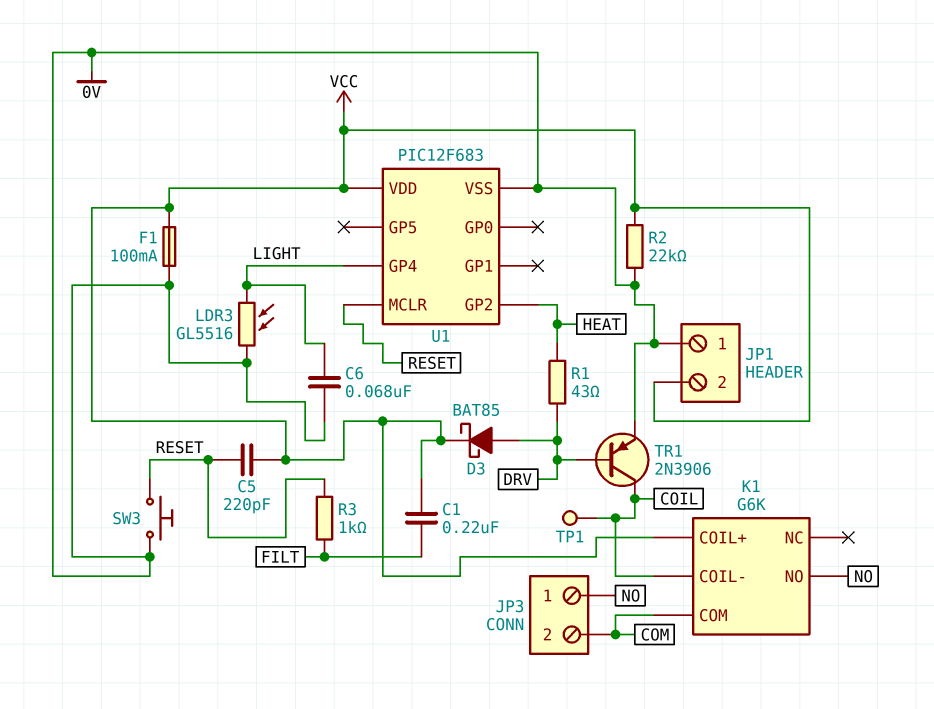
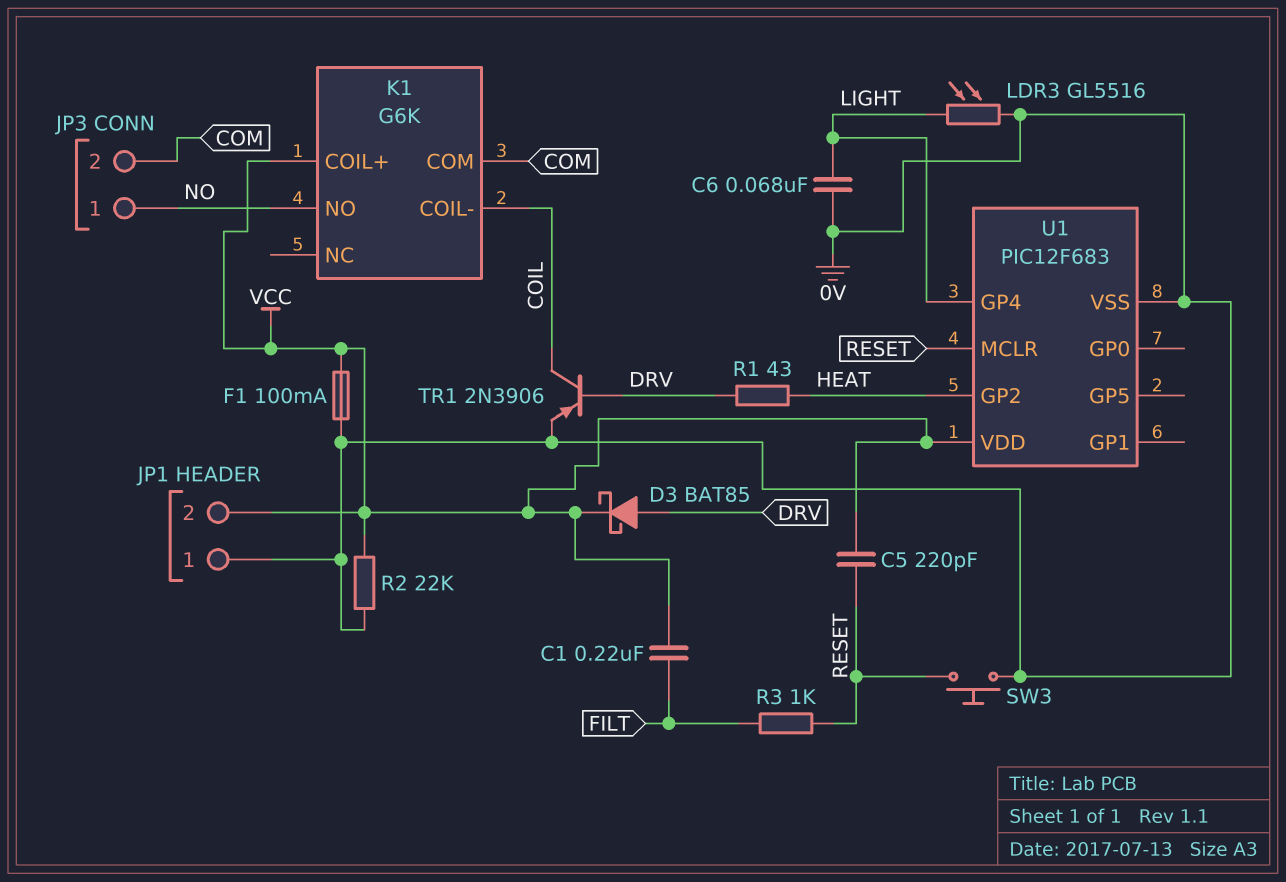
TP1: test point (COIL) -> none

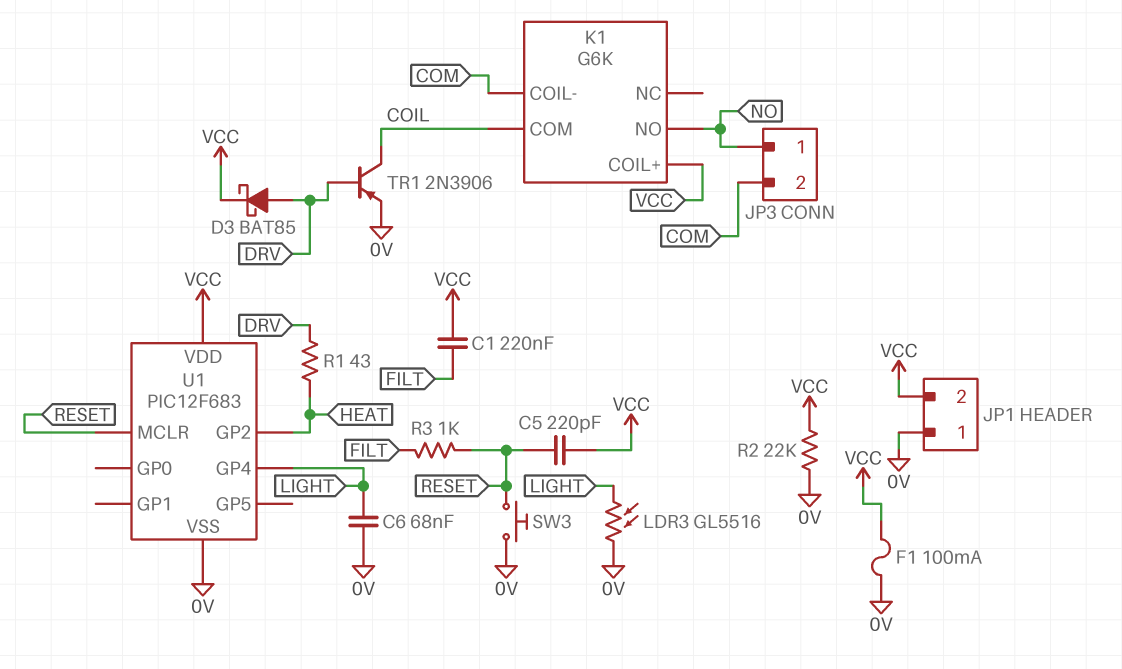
K1 pin COIL-: COIL -> COM
K1 pin COM: COM -> COIL

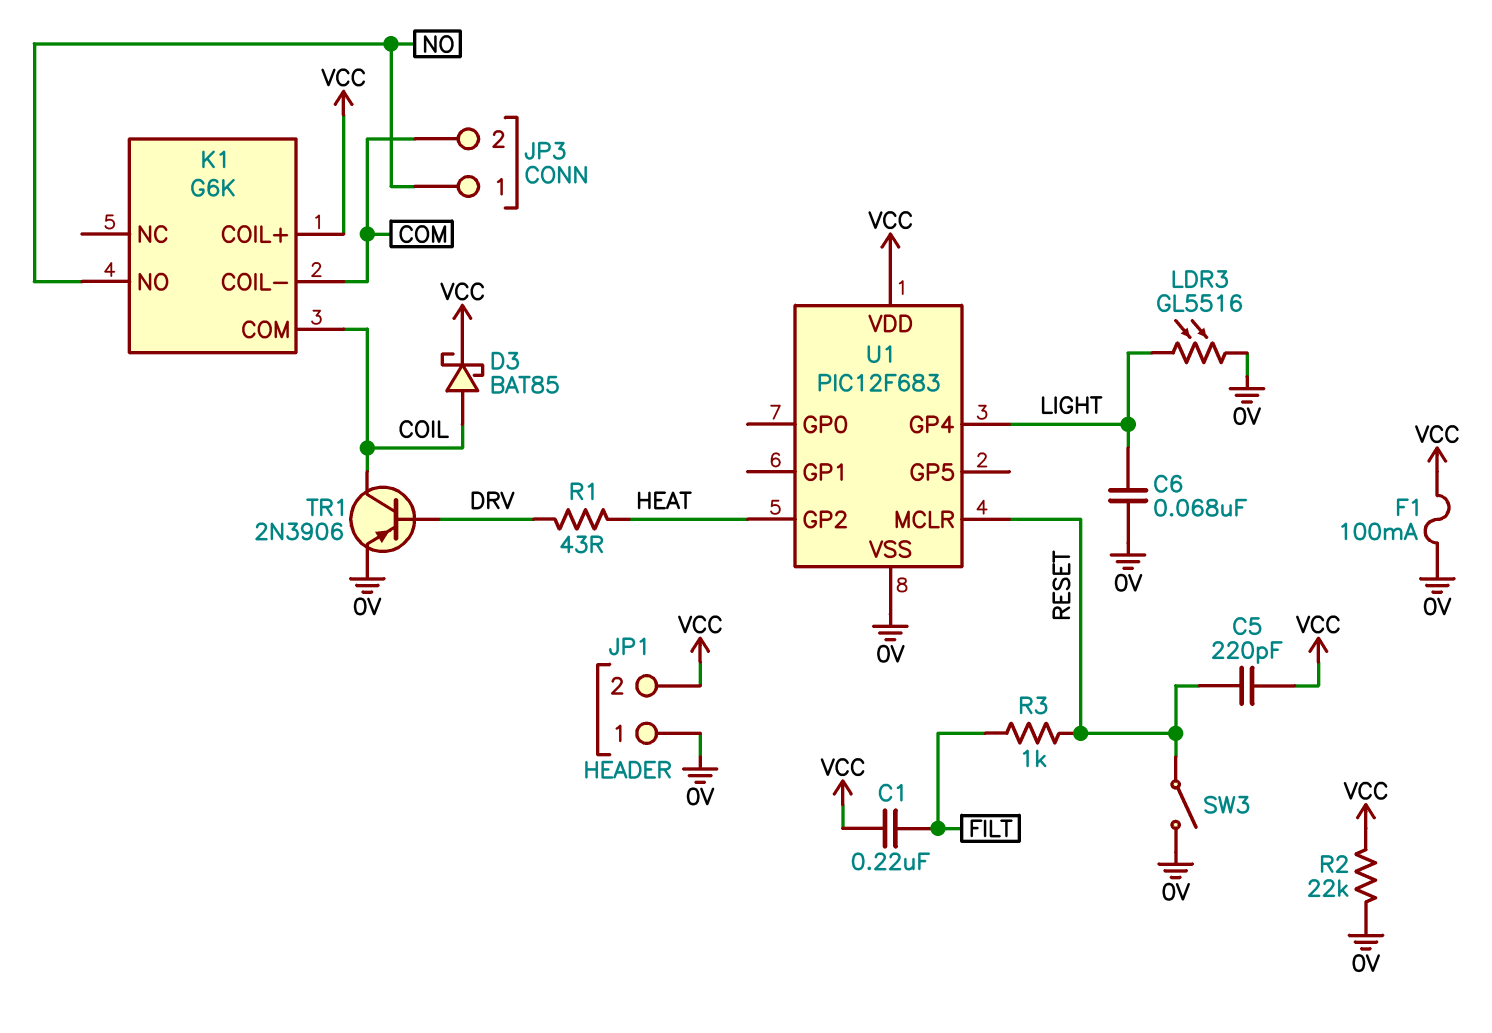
D3: schottky BAT85 (A DRV, K VCC) -> schottky BAT85 (A COIL, K VCC)
SW3: button (0V, RESET) -> switch (0V, RESET)

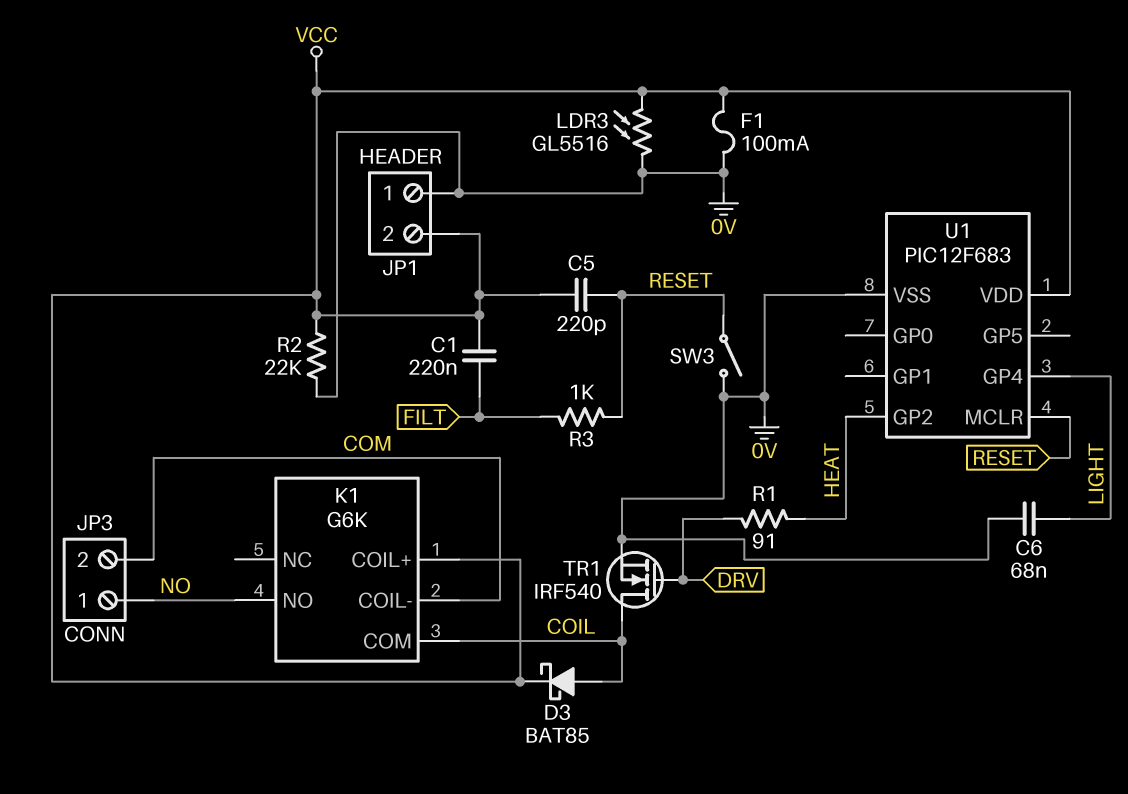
LDR3: GL5516 (0V, LIGHT) -> GL5516 (0V, VCC)
R1: 43 (DRV, HEAT) -> 91 (DRV, HEAT)
TR1: PNP 2N3906 (B DRV, C COIL, E 0V) -> NMOS IRF540 (G DRV, D COIL, S 0V)

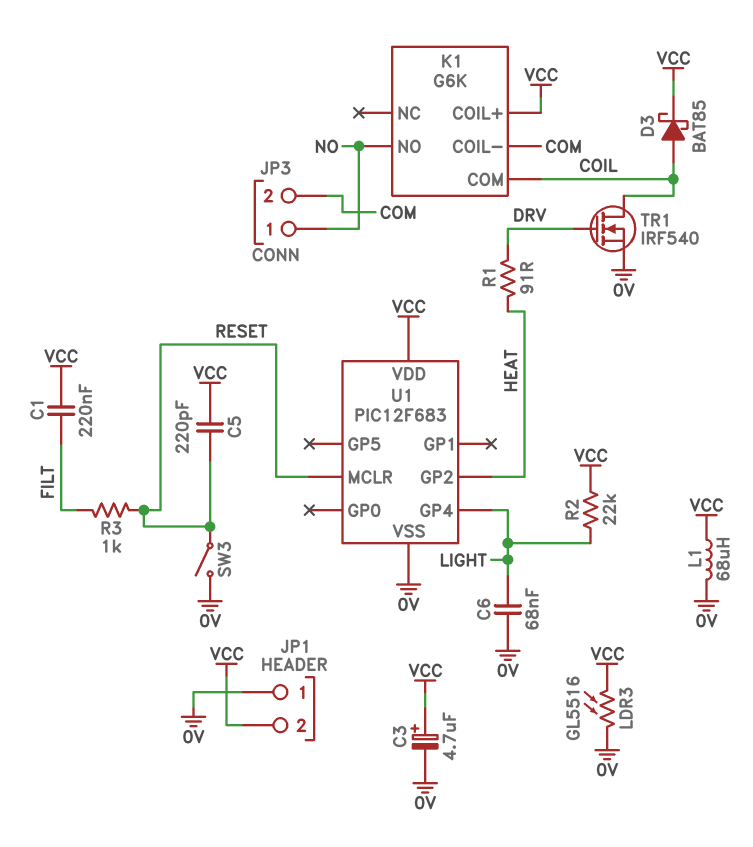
C3: none -> 4.7uF (plus VCC, minus 0V)
F1: 100mA (0V, VCC) -> none
L1: none -> 68uH (0V, VCC)
R2: 22k (0V, VCC) -> 22k (LIGHT, VCC)

